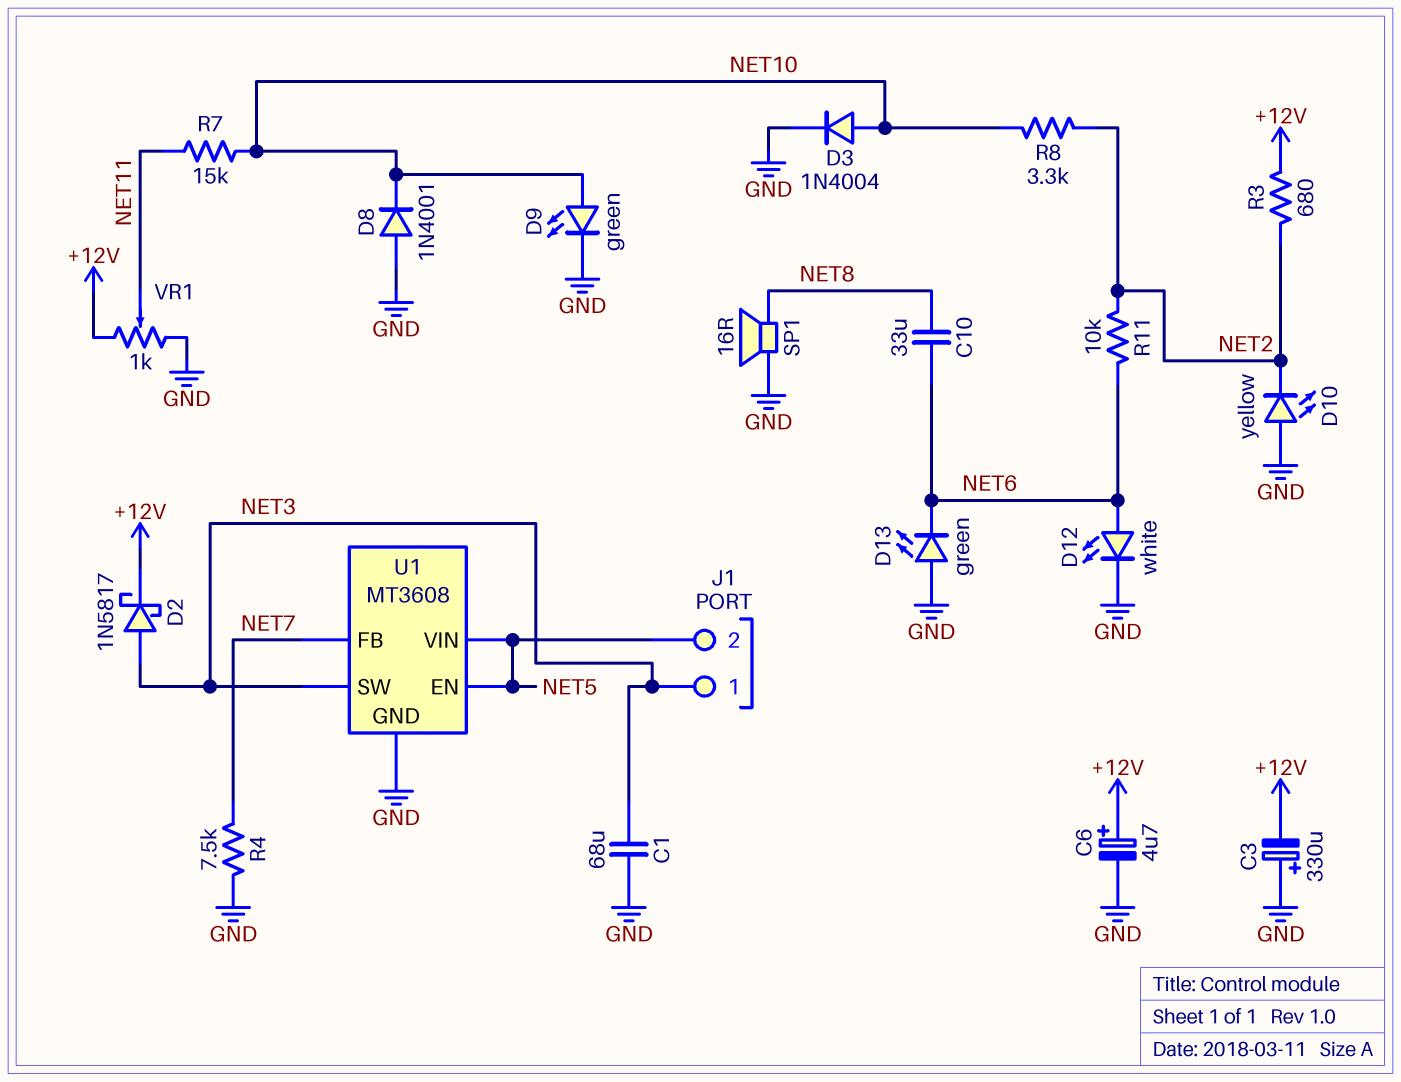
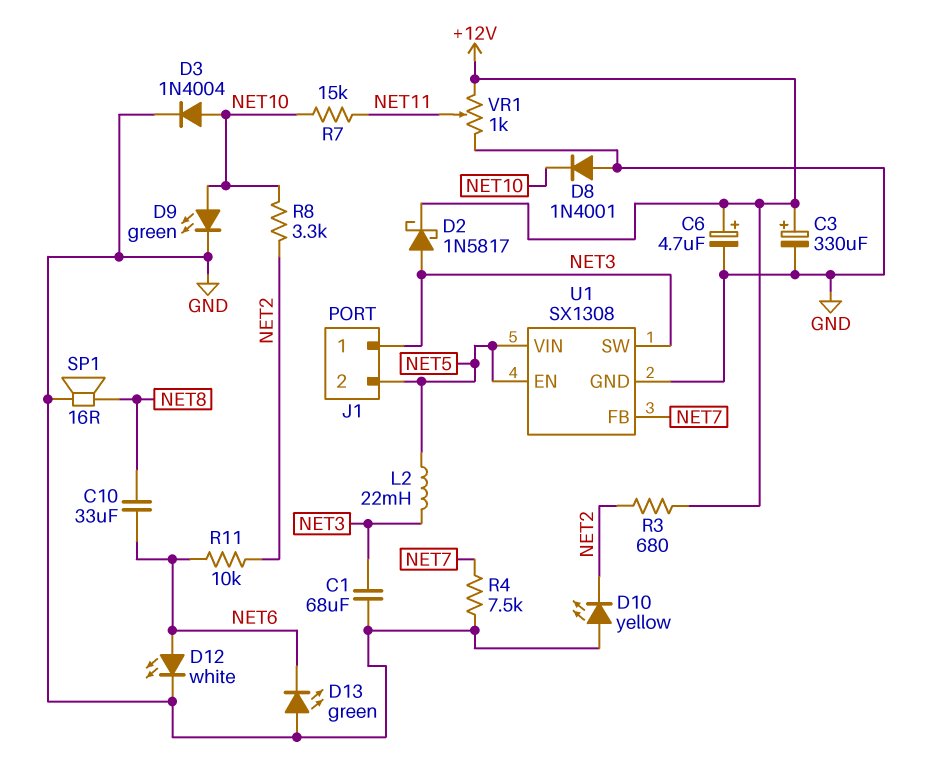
C3: 330uF (plus GND, minus +12V) -> 330uF (plus +12V, minus GND)
L2: none -> 22mH (NET3, NET5)
U1: MT3608 -> SX1308

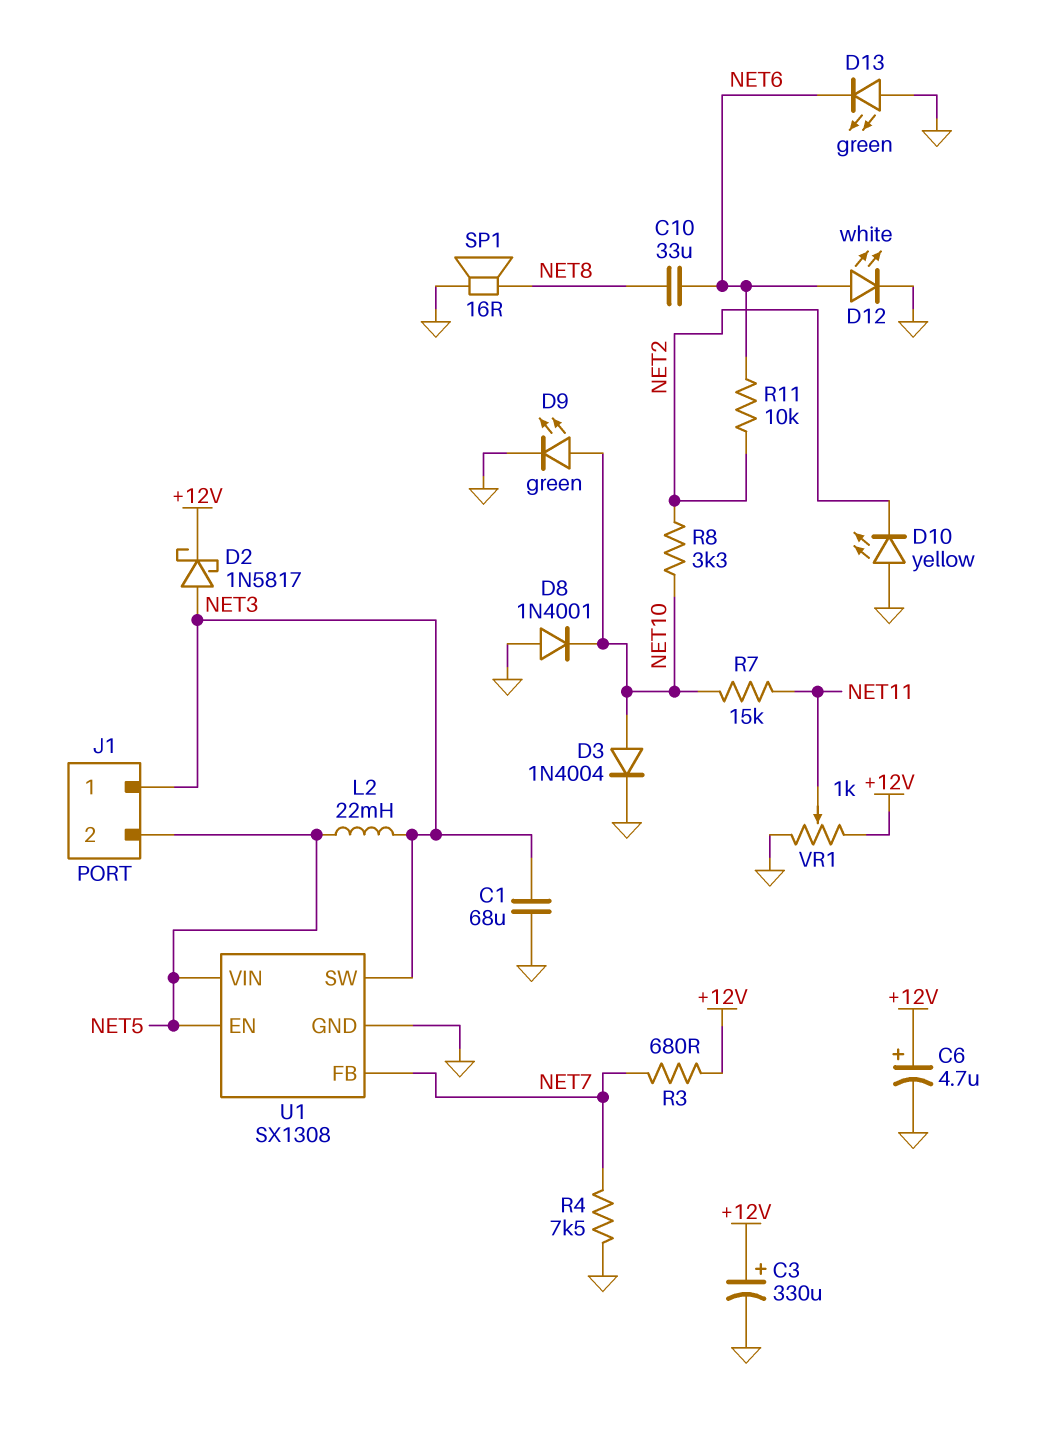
R3: 680 (+12V, NET2) -> 680 (+12V, NET7)

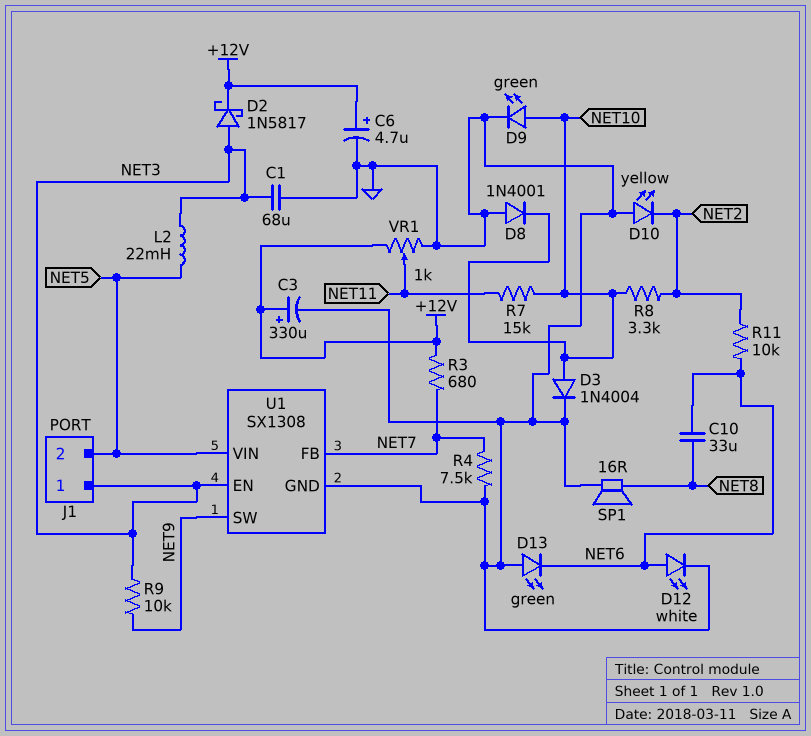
R9: none -> 10k (NET3, NET9)
U1 pin EN: NET5 -> NET3
U1 pin SW: NET3 -> NET9

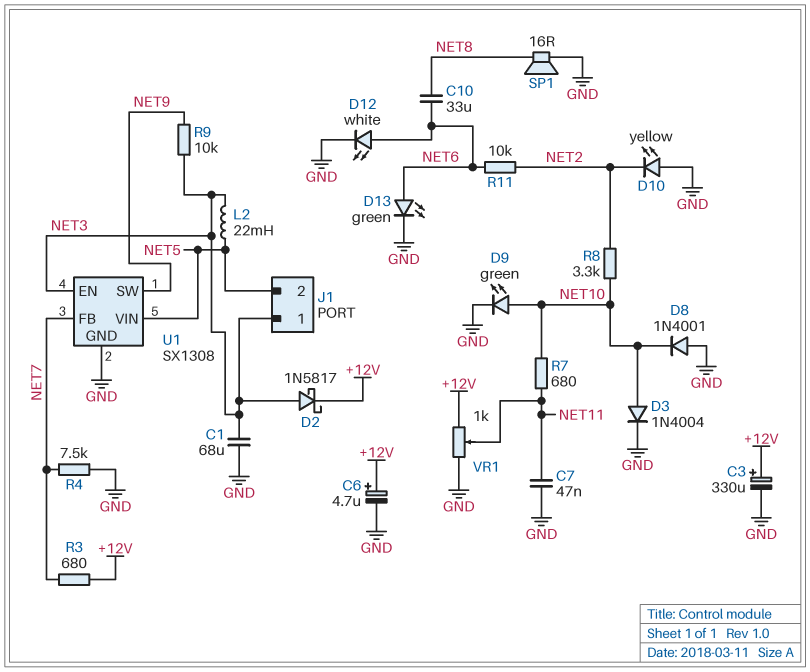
C7: none -> 47nF (GND, NET11)
D13: LED green (A GND, K NET6) -> LED green (A NET6, K GND)
R7: 15k (NET10, NET11) -> 680 (NET10, NET11)

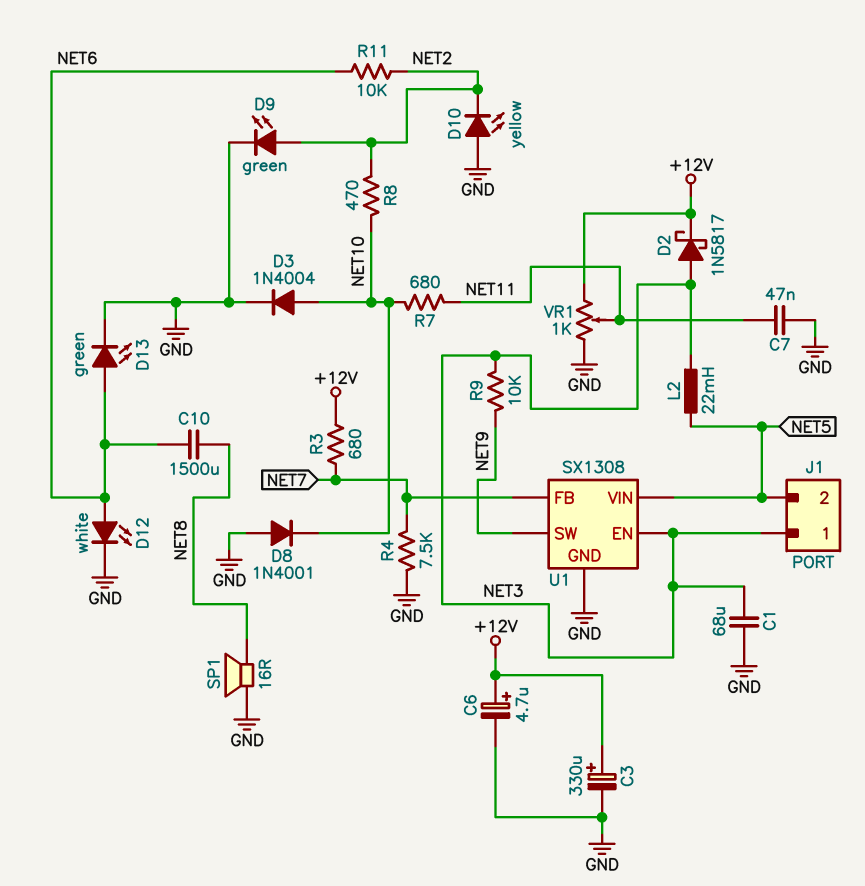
C10: 33uF (NET6, NET8) -> 1500uF (NET6, NET8)
D9: LED green (A NET10, K GND) -> LED green (A NET2, K GND)
R8: 3.3k (NET2, NET10) -> 470 (NET2, NET10)

